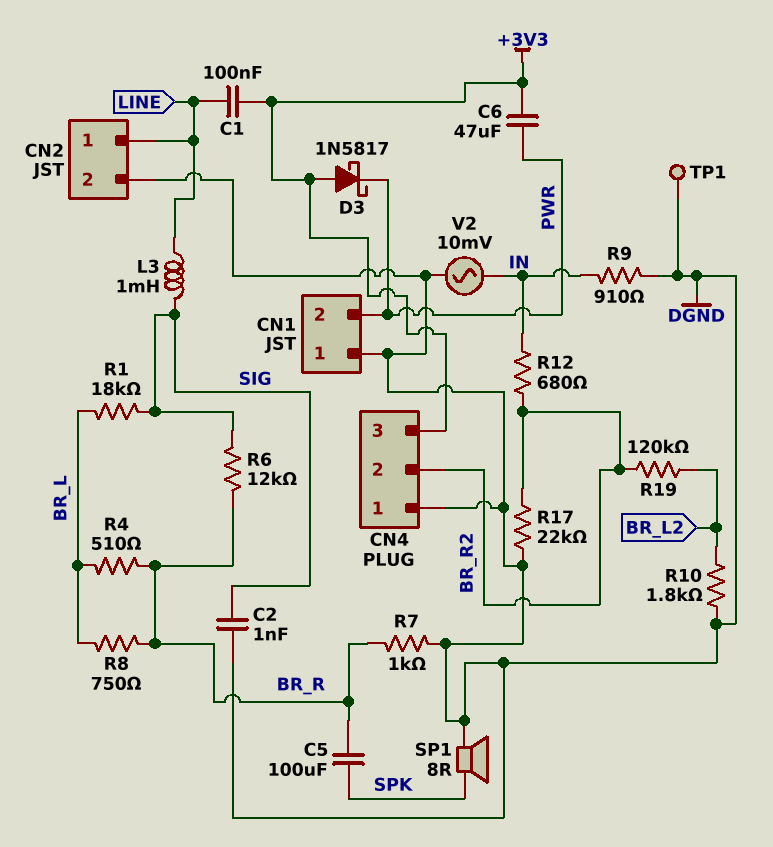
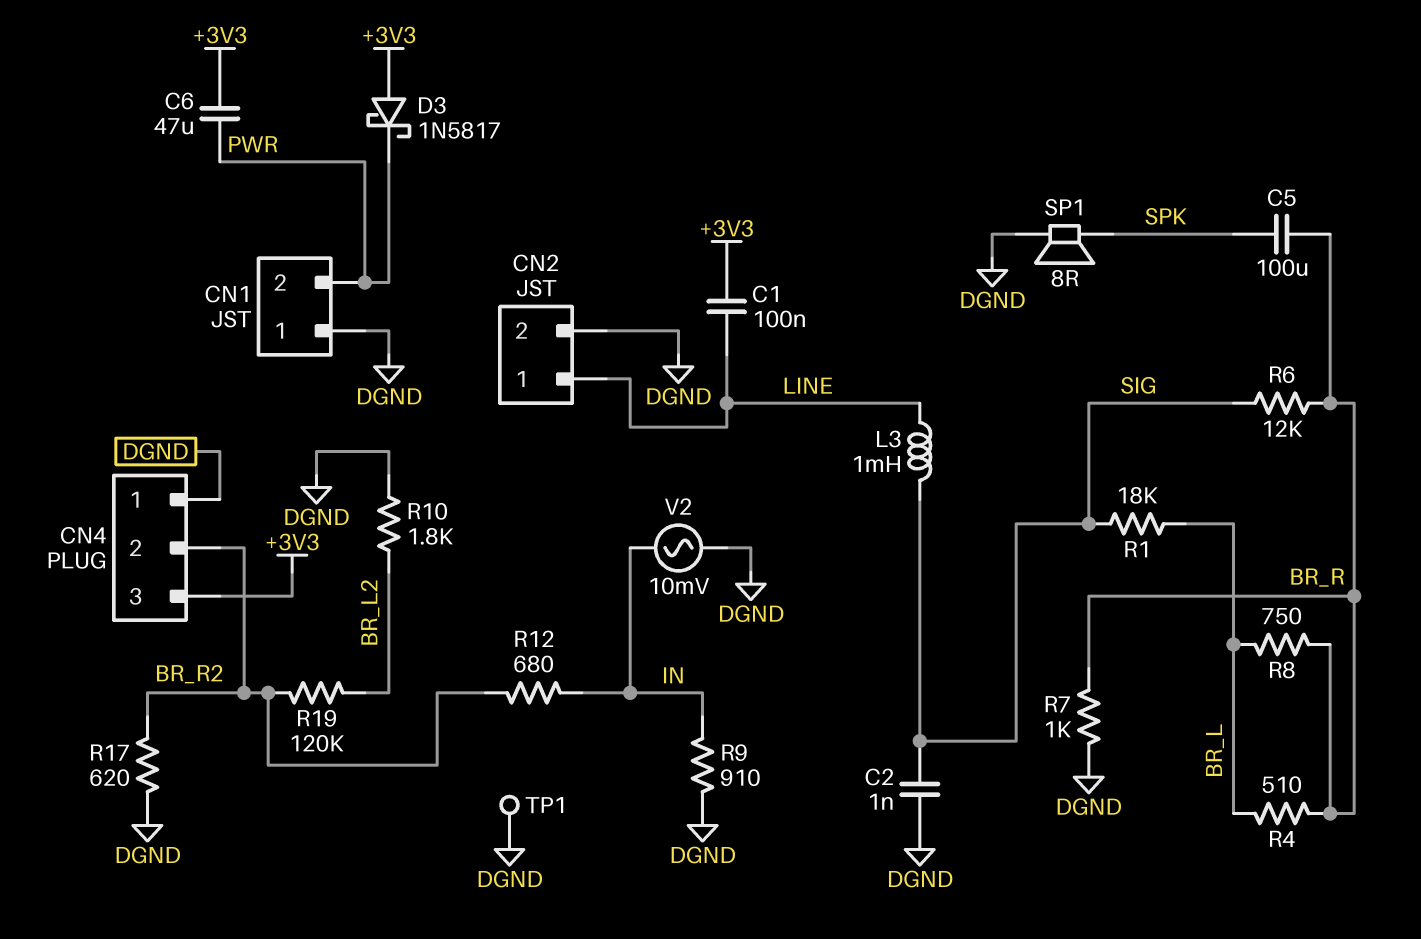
R17: 22k (BR_R2, DGND) -> 620 (BR_R2, DGND)

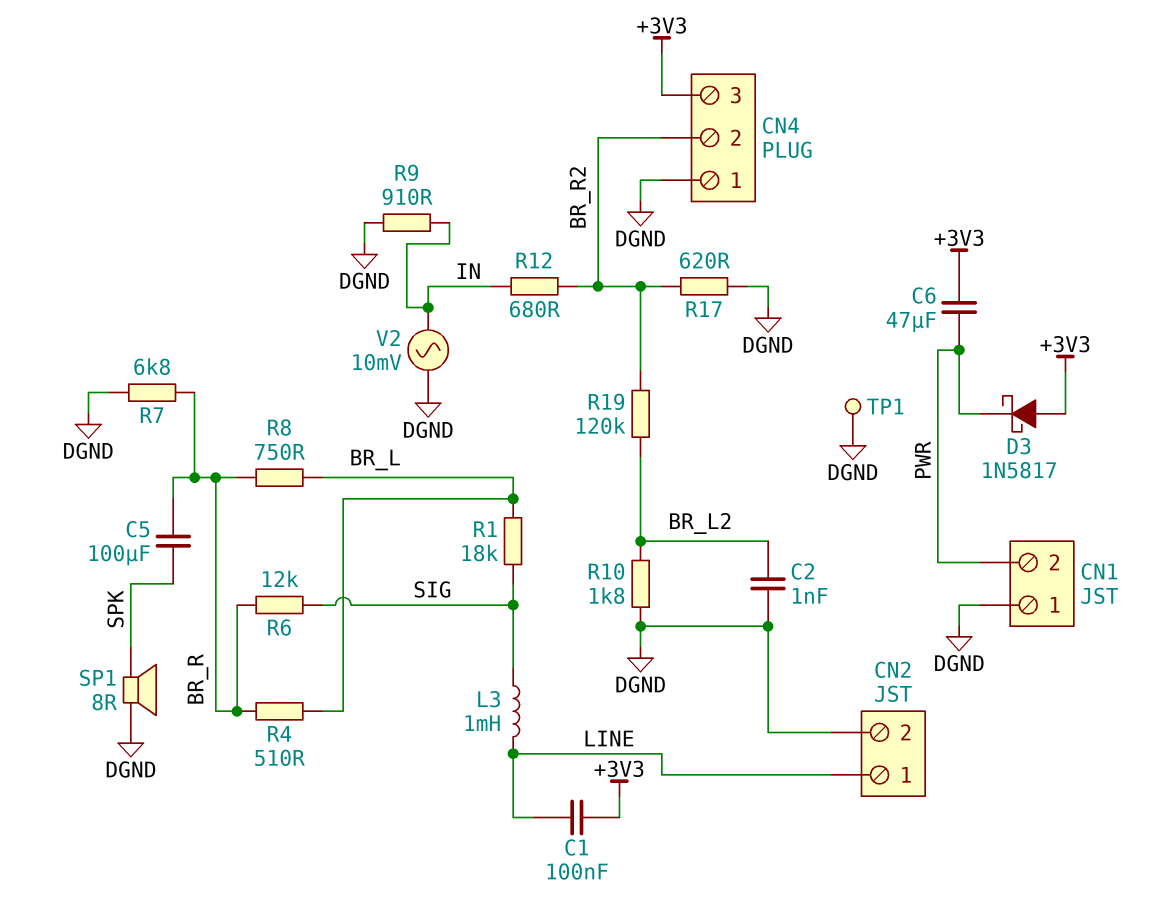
C2: 1nF (DGND, SIG) -> 1nF (BR_L2, DGND)
R7: 1k (BR_R, DGND) -> 6.8k (BR_R, DGND)

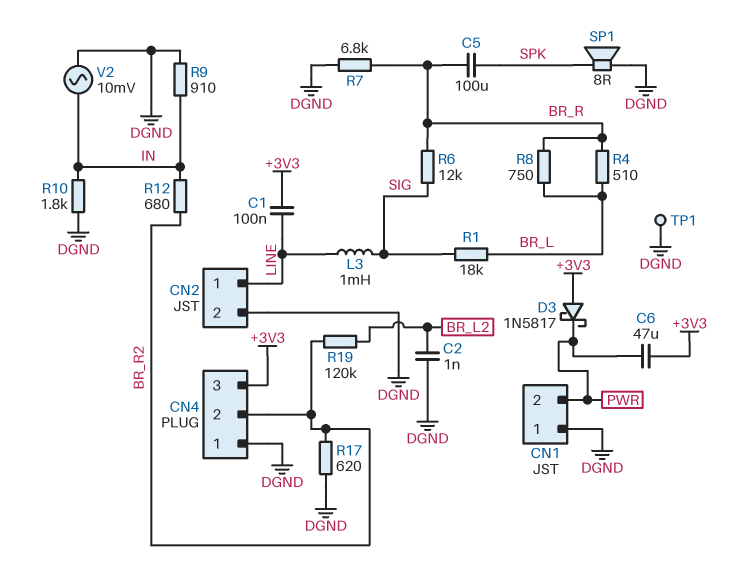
R10: 1.8k (BR_L2, DGND) -> 1.8k (DGND, IN)

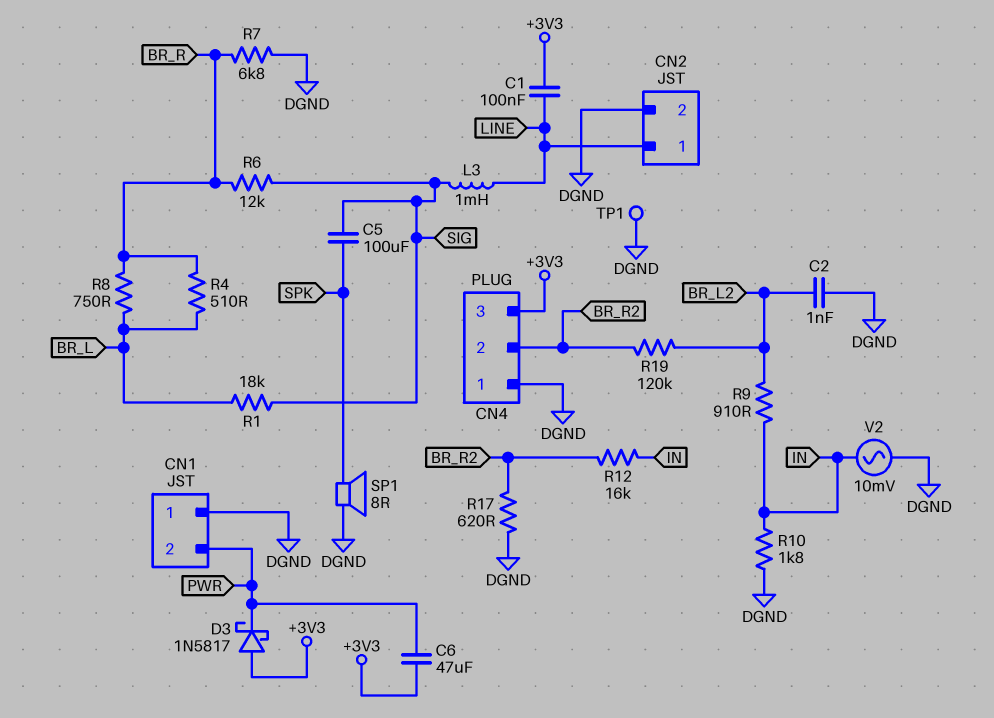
C5: 100uF (BR_R, SPK) -> 100uF (SIG, SPK)
R9: 910 (DGND, IN) -> 910 (BR_L2, IN)
R12: 680 (BR_R2, IN) -> 16k (BR_R2, IN)

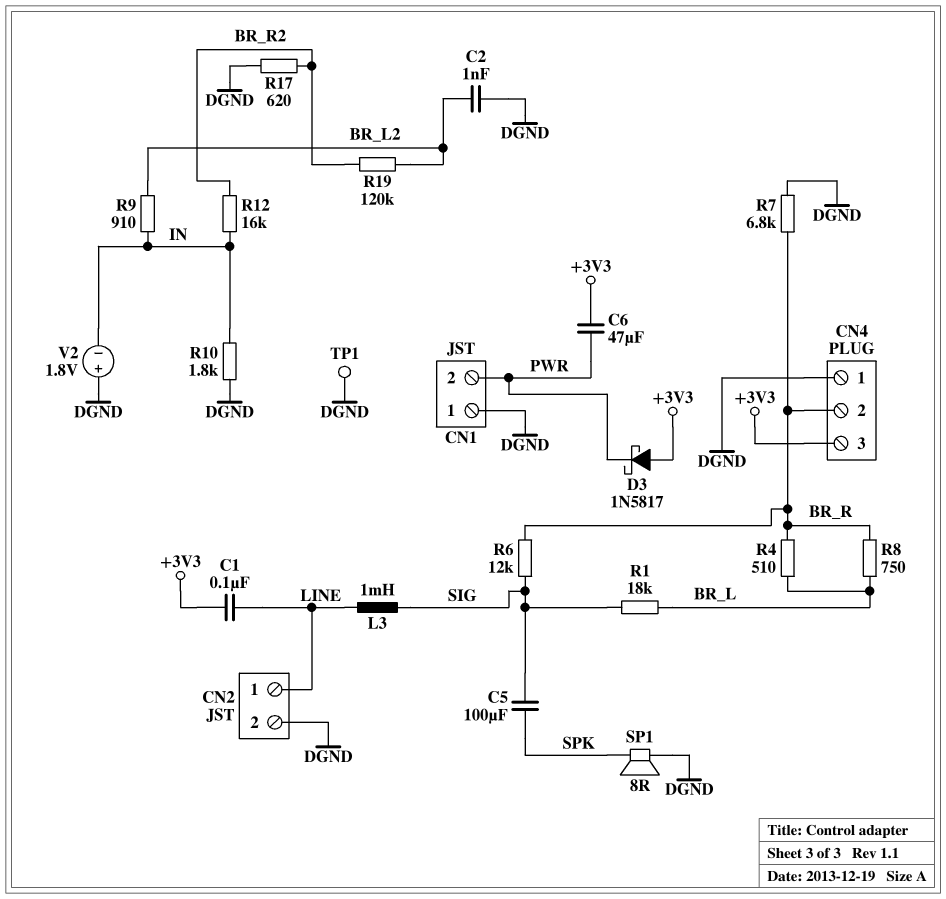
CN4 pin 2: BR_R2 -> BR_R
V2: AC 10mV (DGND, IN) -> 1.8V (plus DGND, minus IN)

